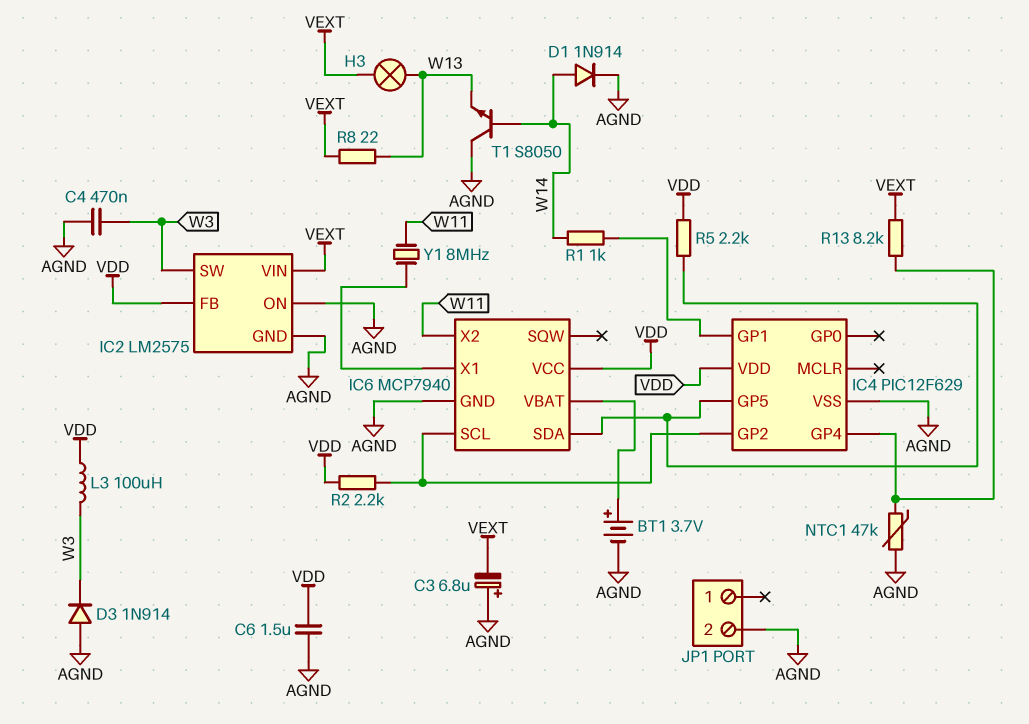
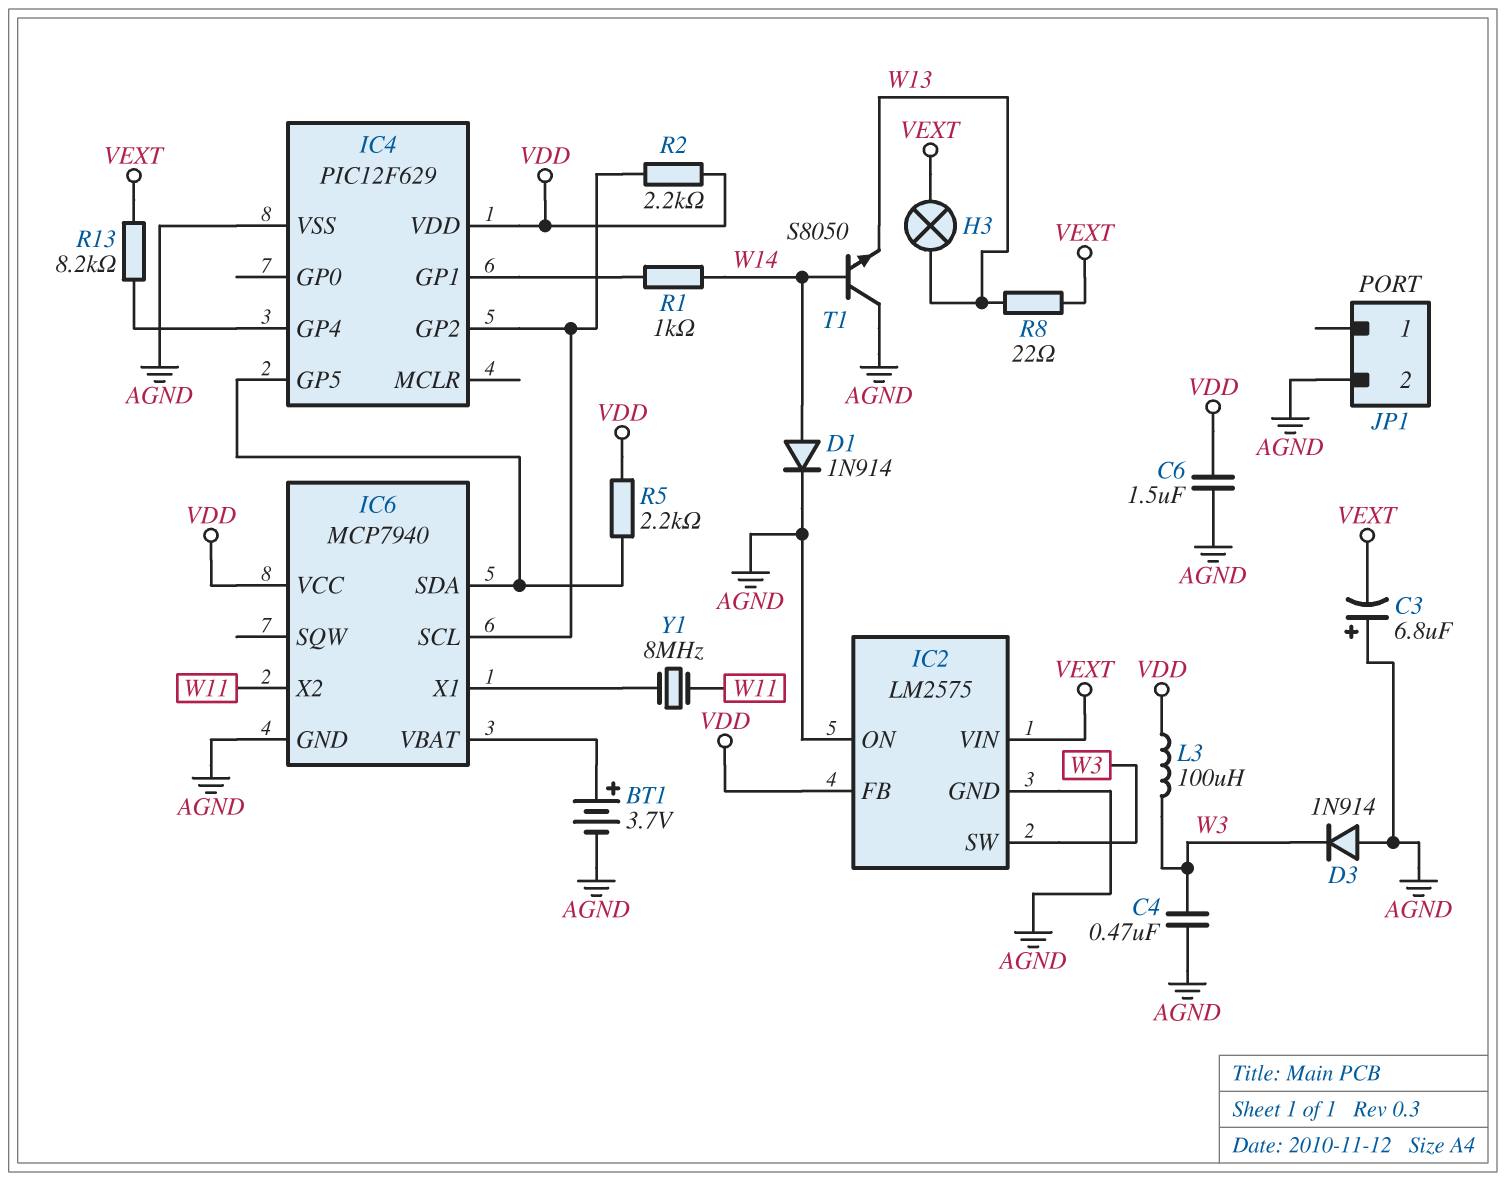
NTC1: 47k (AGND, IC4/GP4) -> none

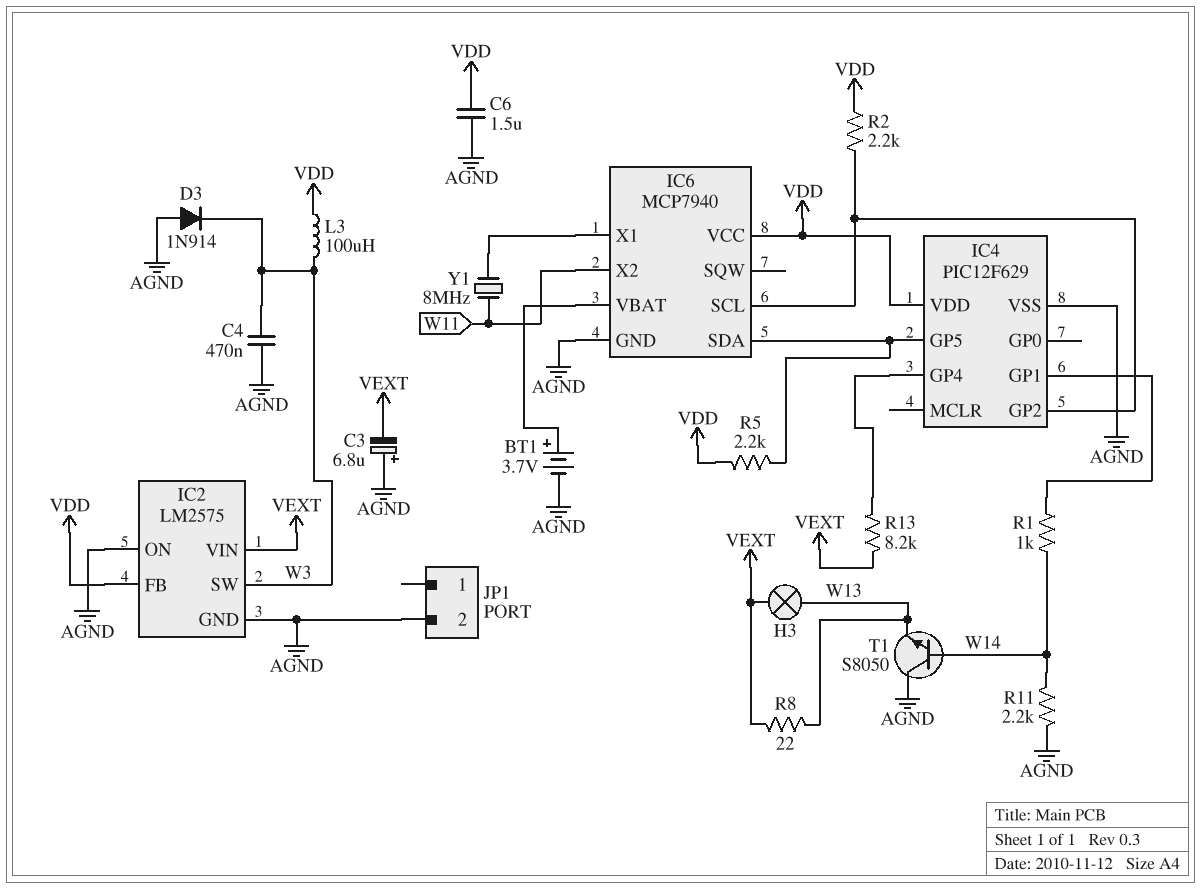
D1: diode 1N914 (A W14, K AGND) -> none
R11: none -> 2.2k (AGND, W14)

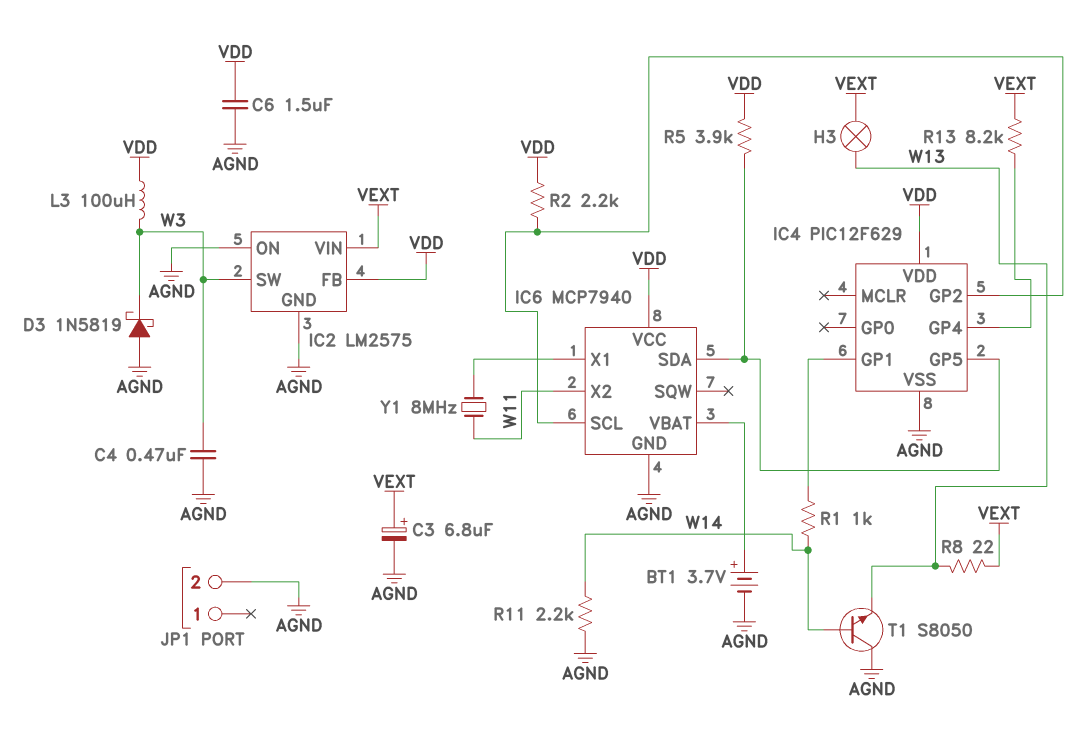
C3: 6.8uF (plus AGND, minus VEXT) -> 6.8uF (plus VEXT, minus AGND)
D3: diode 1N914 (A AGND, K W3) -> schottky 1N5819 (A AGND, K W3)
R5: 2.2k (IC4/GP5, VDD) -> 3.9k (IC4/GP5, VDD)

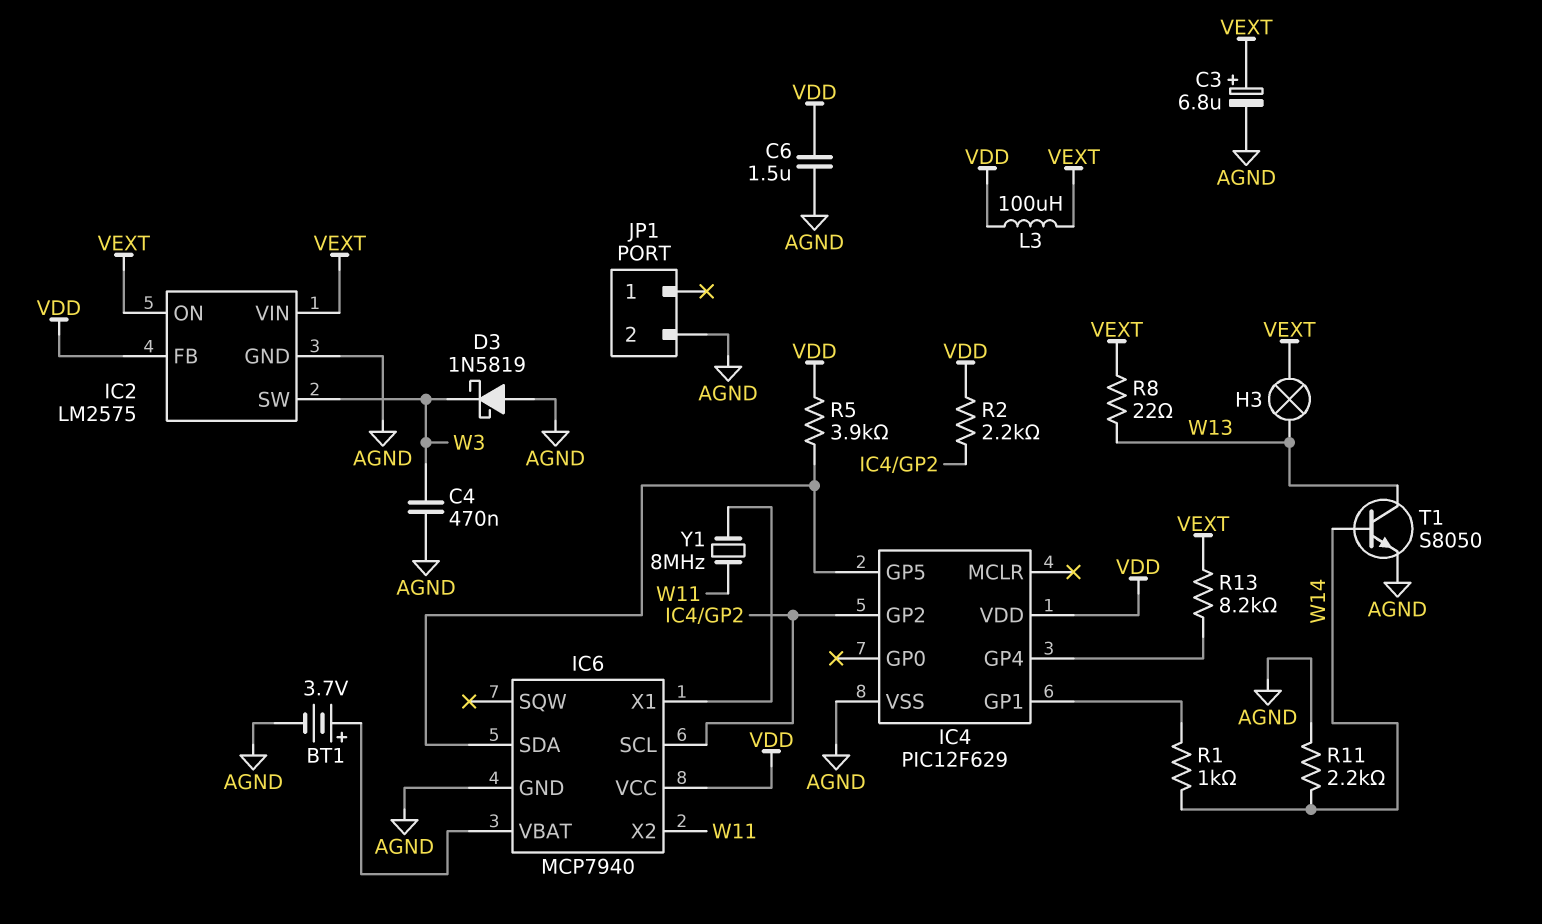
IC2 pin ON: AGND -> VEXT
L3: 100uH (VDD, W3) -> 100uH (VDD, VEXT)
T1: NPN S8050 (B W14, C AGND, E W13) -> NPN S8050 (B W14, C W13, E AGND)

